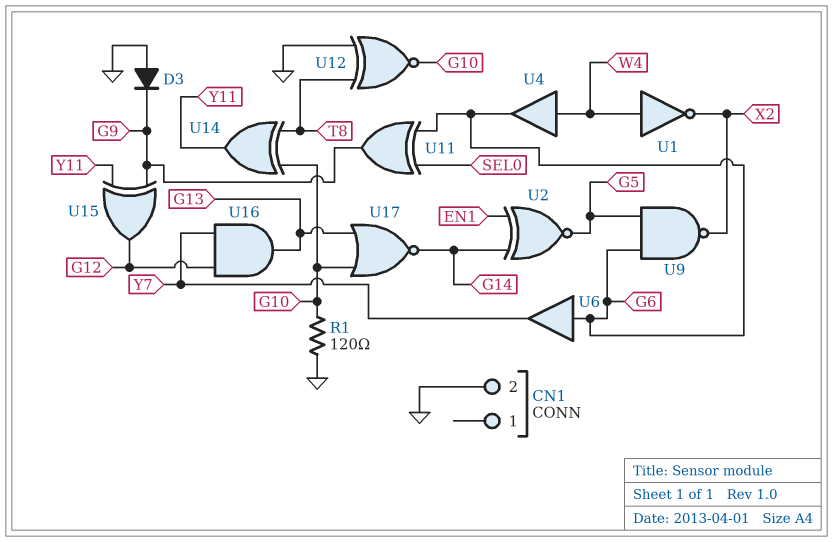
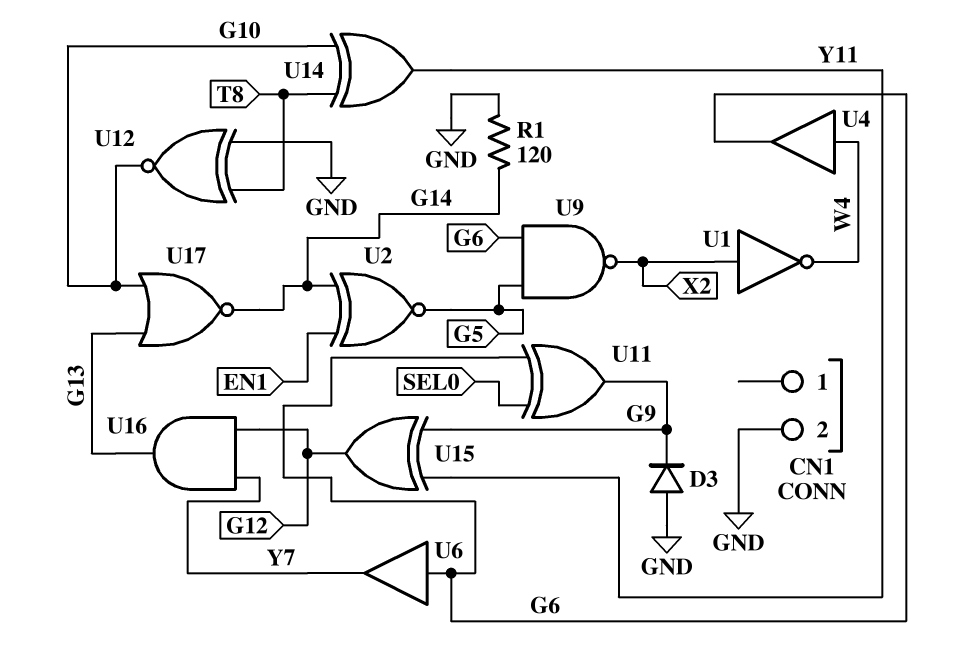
R1: 120 (G10, GND) -> 120 (G14, GND)
U1: NOT (in W4, out X2) -> NOT (in X2, out W4)

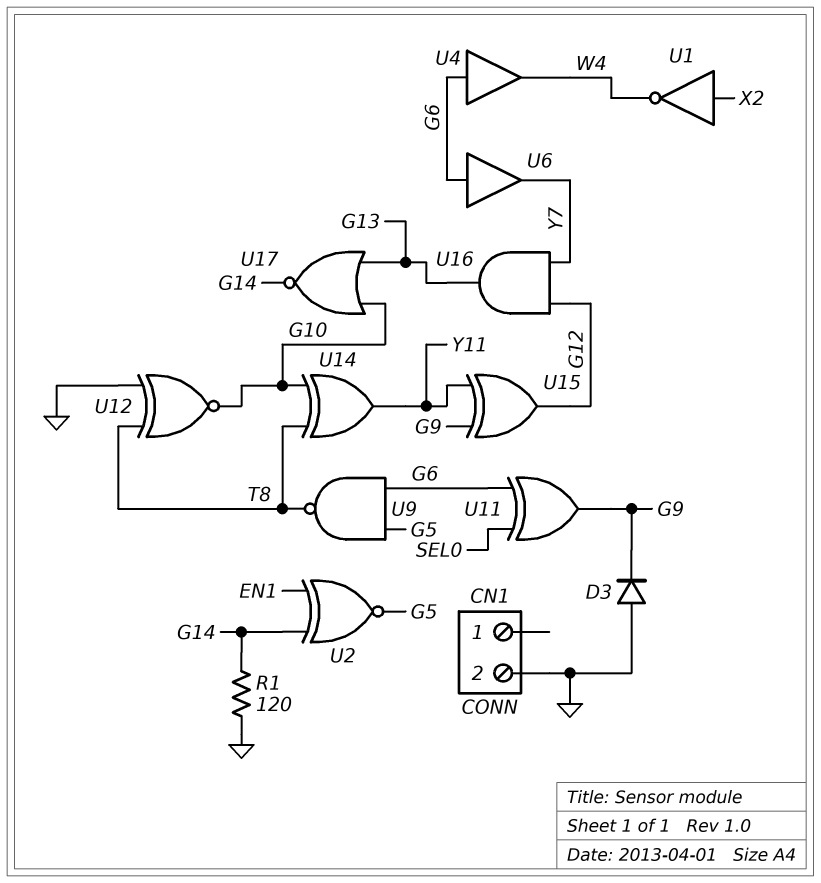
U4: buffer (in W4, out G6) -> buffer (in G6, out W4)
U9: NAND (in G5, in G6, out X2) -> NAND (in G5, in G6, out T8)

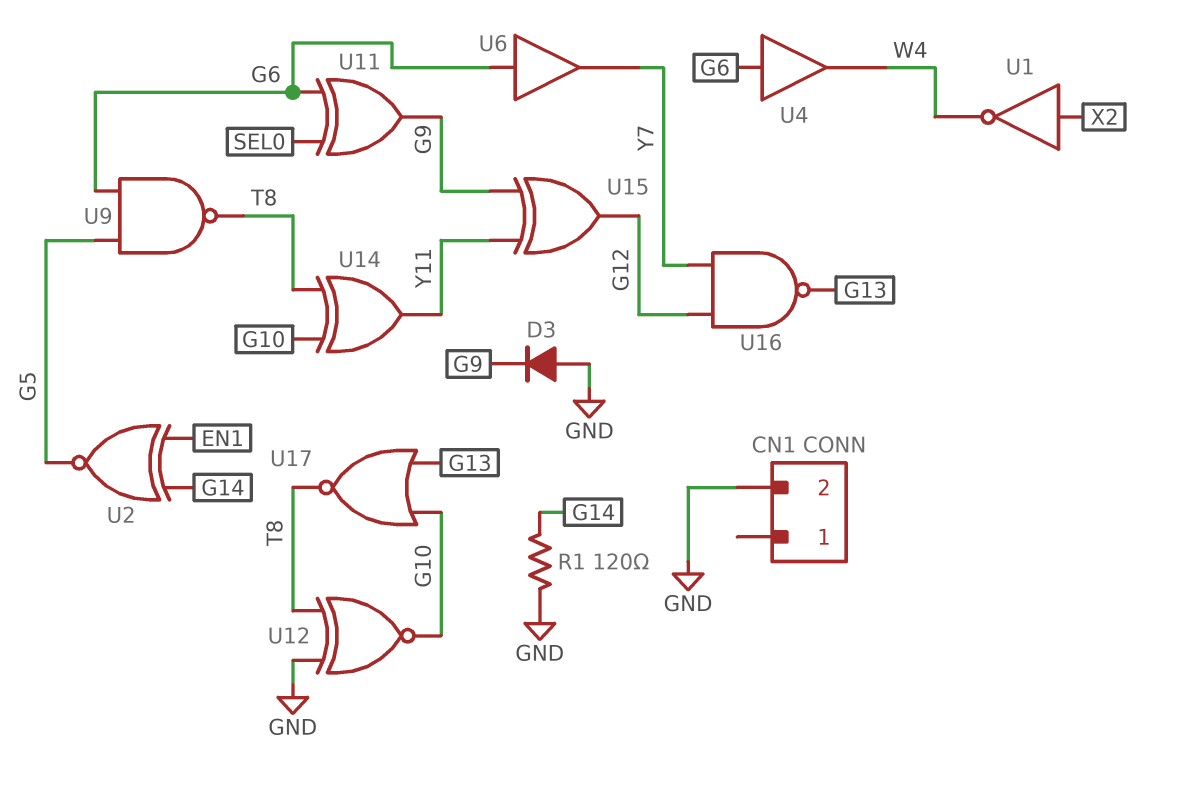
U16: AND (in G12, in Y7, out G13) -> NAND (in G12, in Y7, out G13)
U17: NOR (in G10, in G13, out G14) -> NOR (in G10, in G13, out T8)

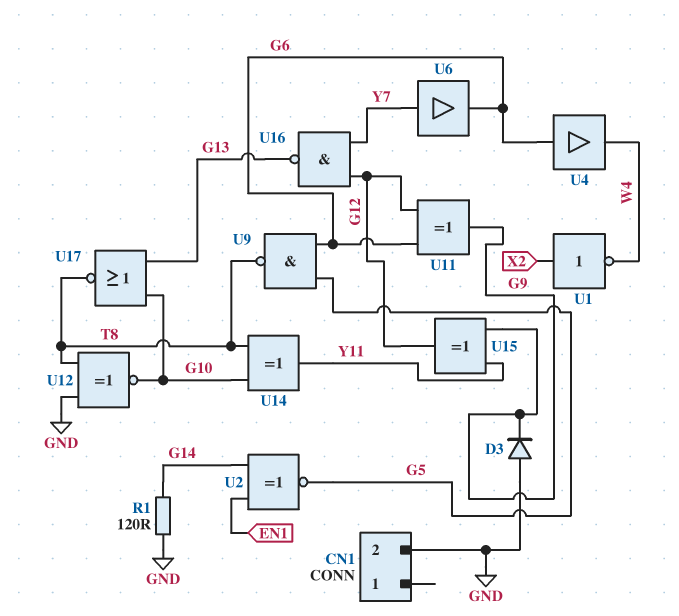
U6: buffer (in G6, out Y7) -> buffer (in Y7, out G6)
U11: XOR (in G6, in SEL0, out G9) -> XOR (in G6, in G12, out G9)

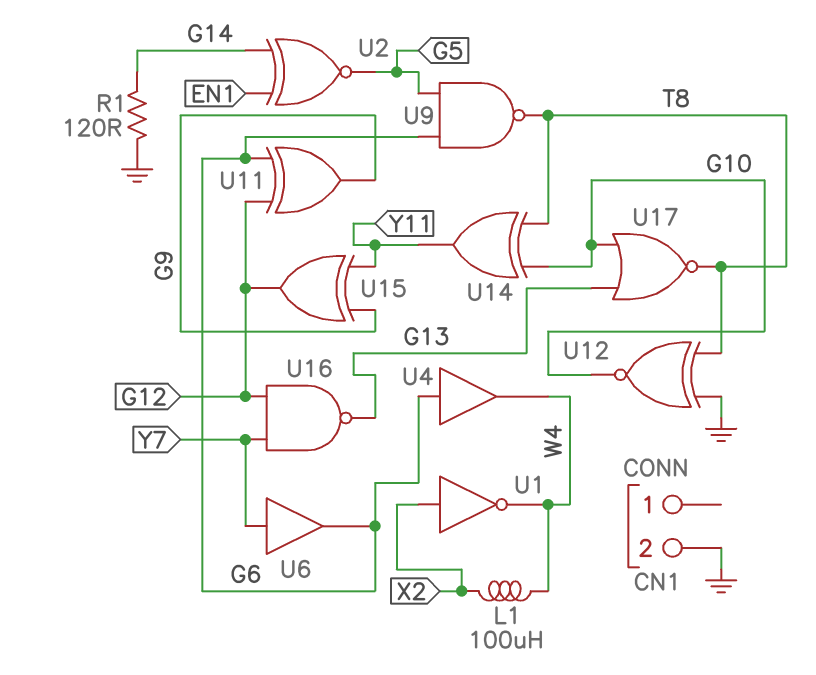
D3: diode (A GND, K G9) -> none
L1: none -> 100uH (W4, X2)

